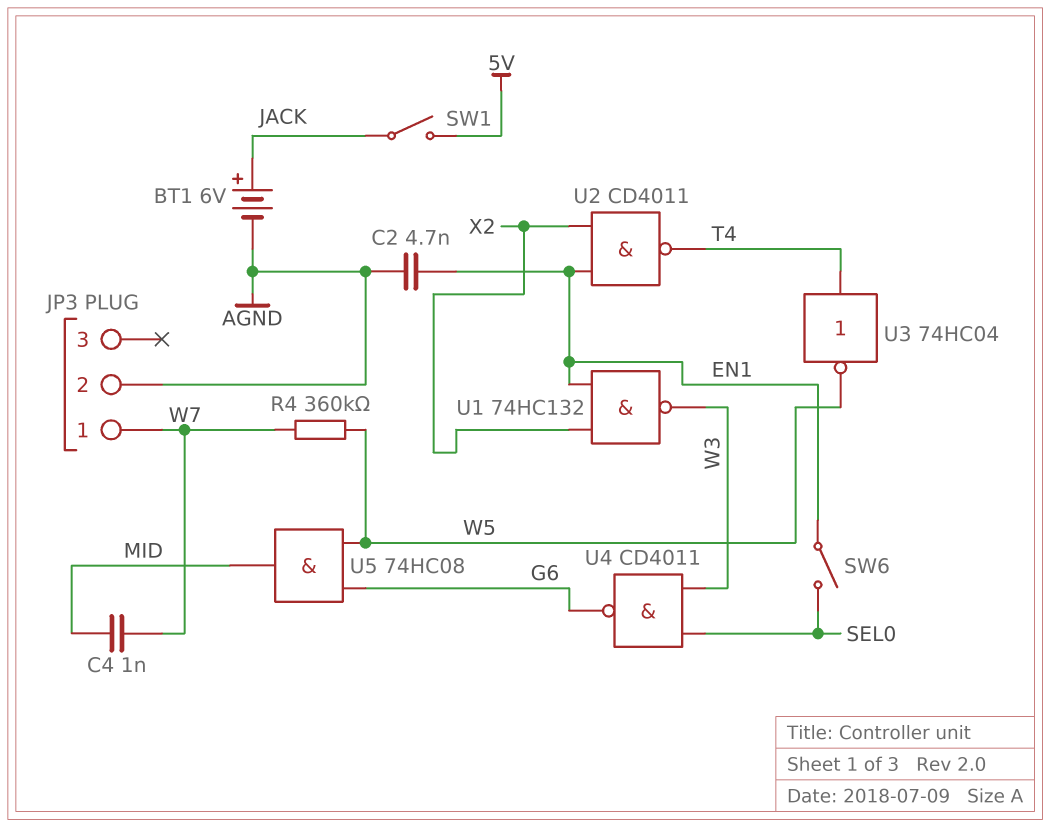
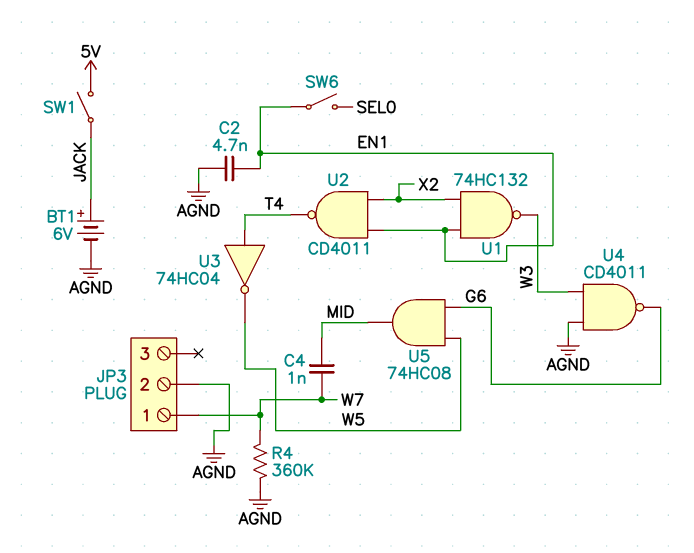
R4: 360k (W5, W7) -> 360k (AGND, W7)
U4: NAND CD4011 (in SEL0, in W3, out G6) -> NAND CD4011 (in AGND, in W3, out G6)

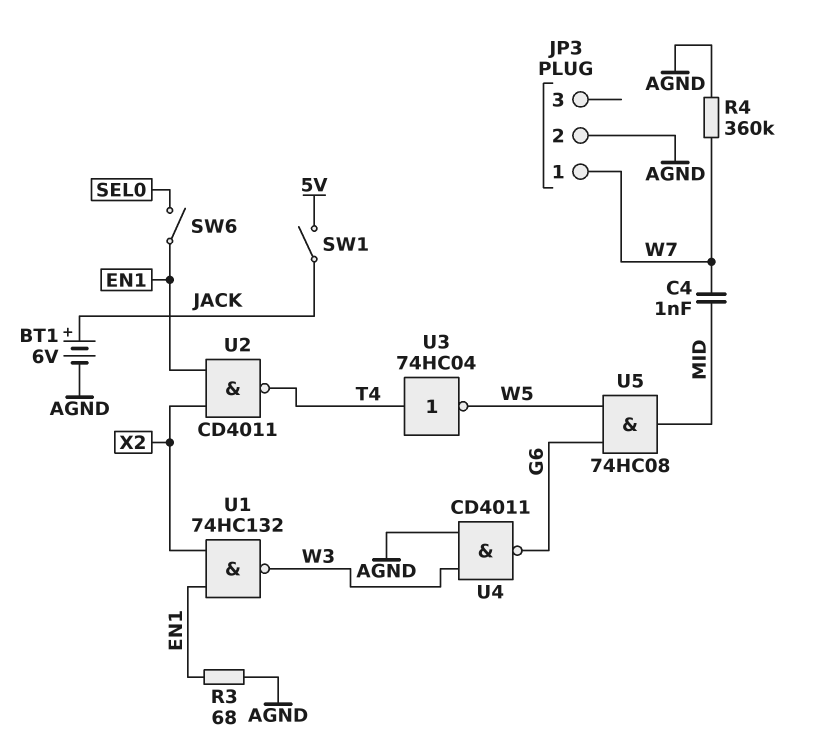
C2: 4.7nF (AGND, EN1) -> none
R3: none -> 68 (AGND, EN1)

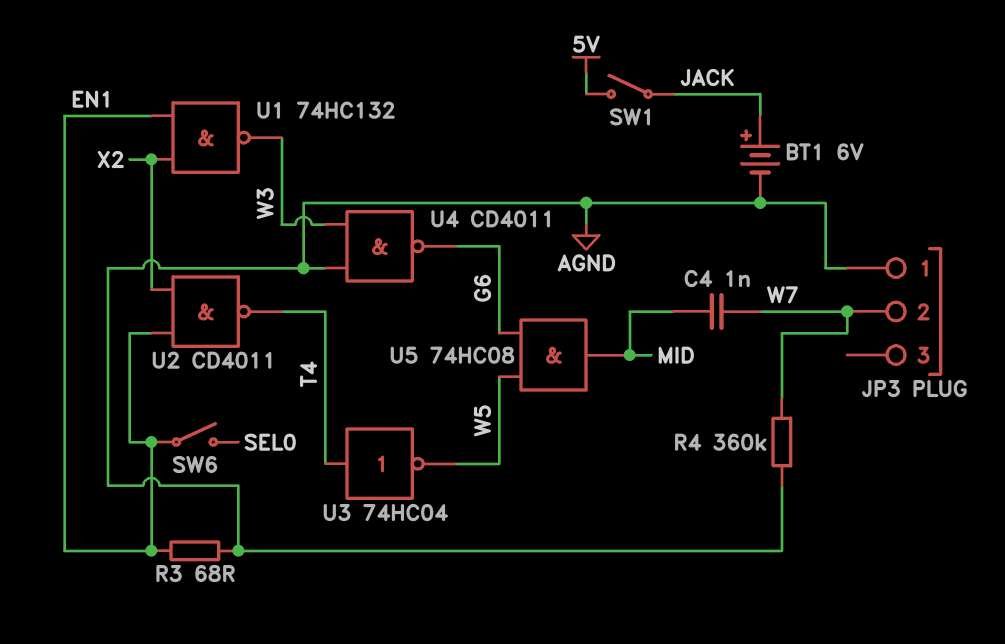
JP3 pin 1: W7 -> AGND
JP3 pin 2: AGND -> W7

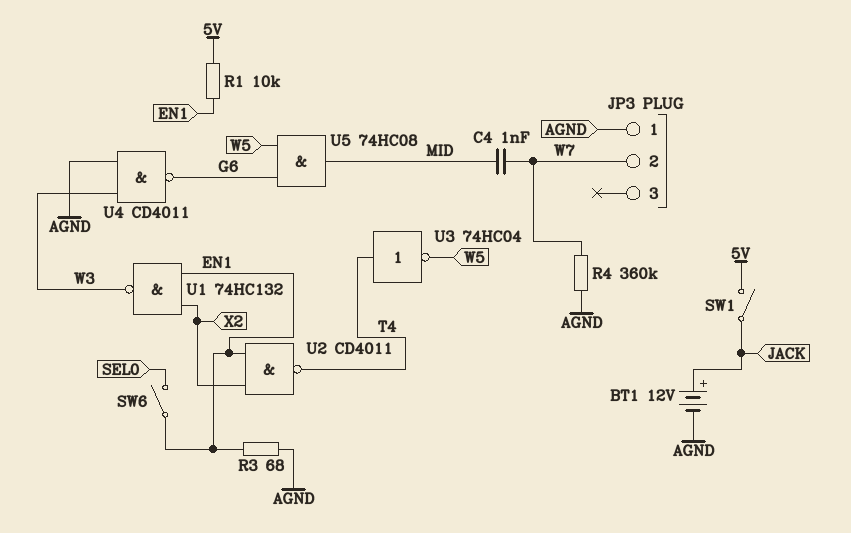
BT1: 6V (plus JACK, minus AGND) -> 12V (plus JACK, minus AGND)
R1: none -> 10k (5V, EN1)

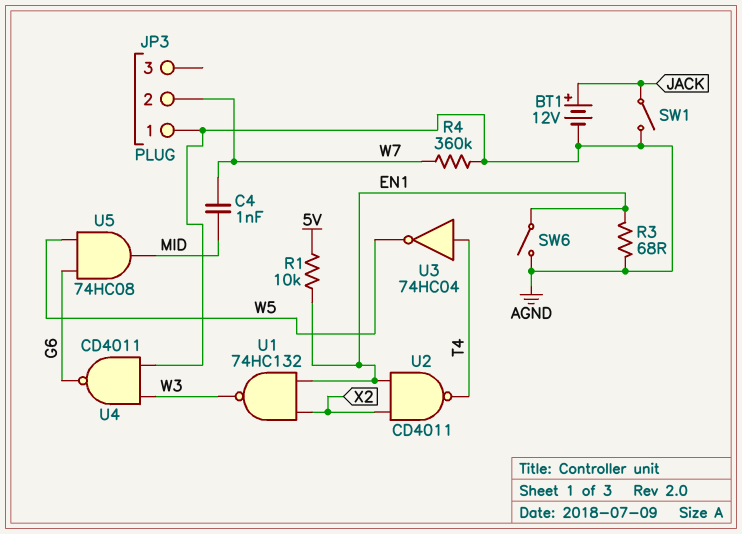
SW1: switch (5V, JACK) -> switch (AGND, JACK)
SW6: switch (EN1, SEL0) -> switch (AGND, EN1)

